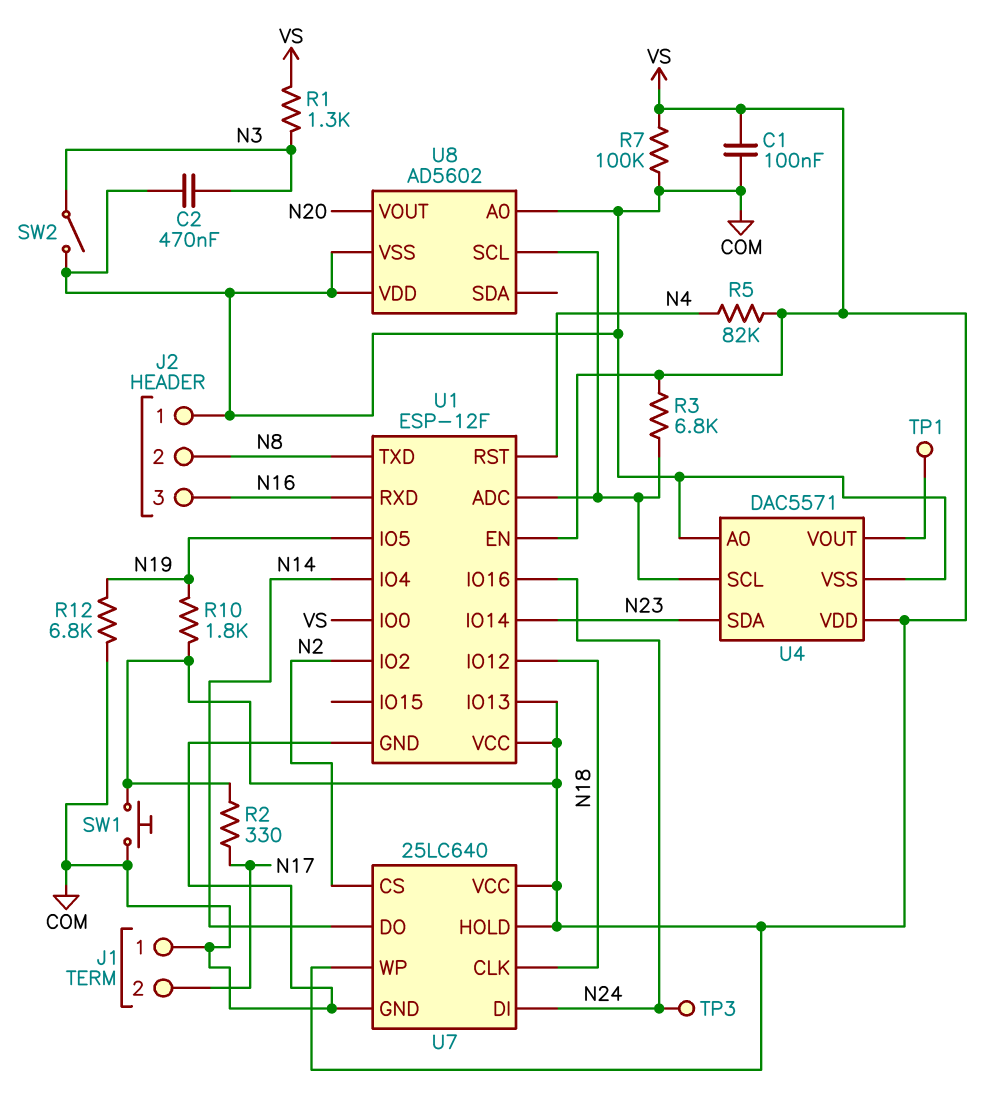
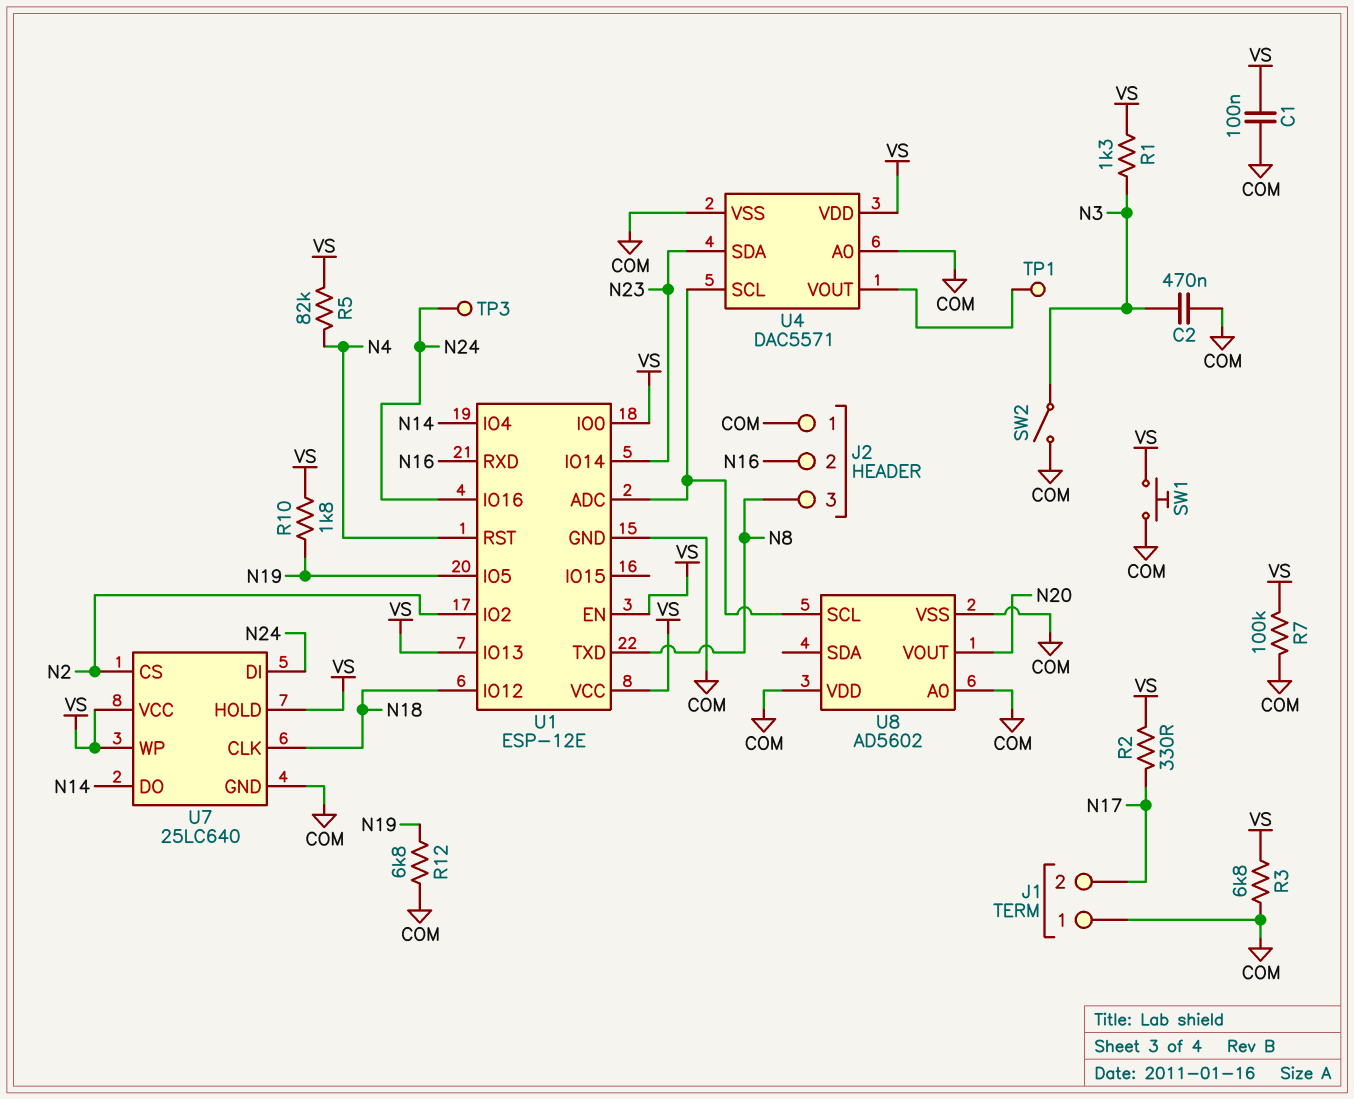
J2 pin 2: N8 -> N16
J2 pin 3: N16 -> N8
R3: 6.8k (U1/ADC, VS) -> 6.8k (COM, VS)
U1: ESP-12F -> ESP-12E

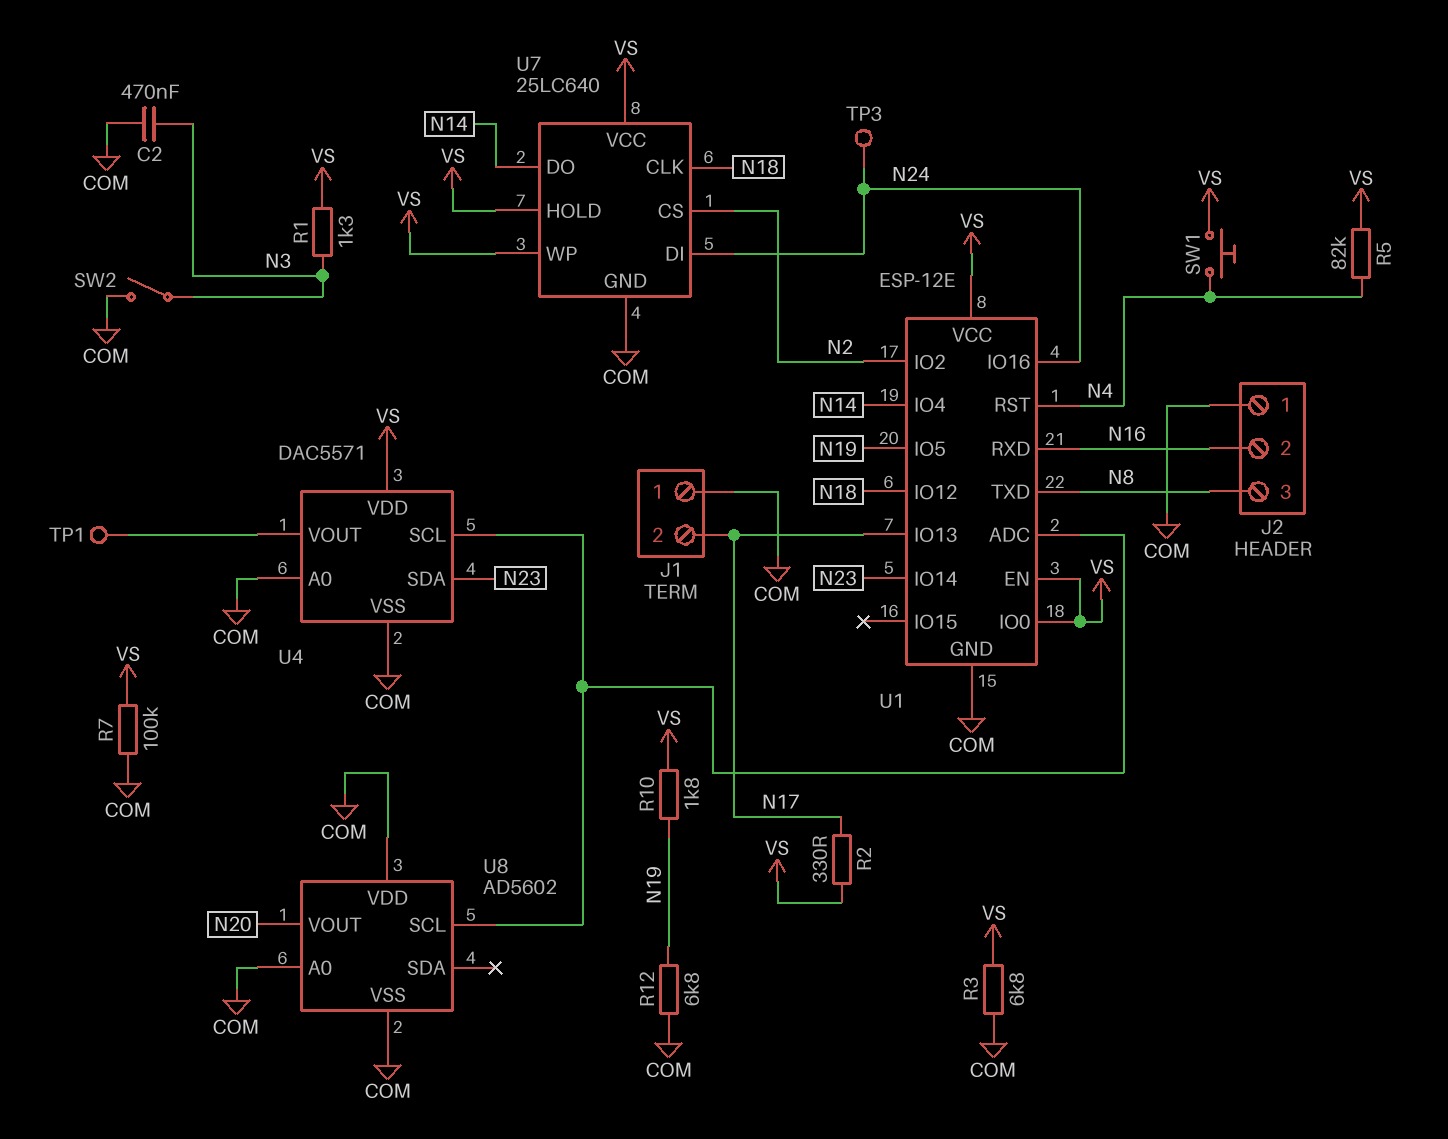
C1: 100nF (COM, VS) -> none
SW1: button (COM, VS) -> button (N4, VS)
U1 pin IO13: VS -> N17

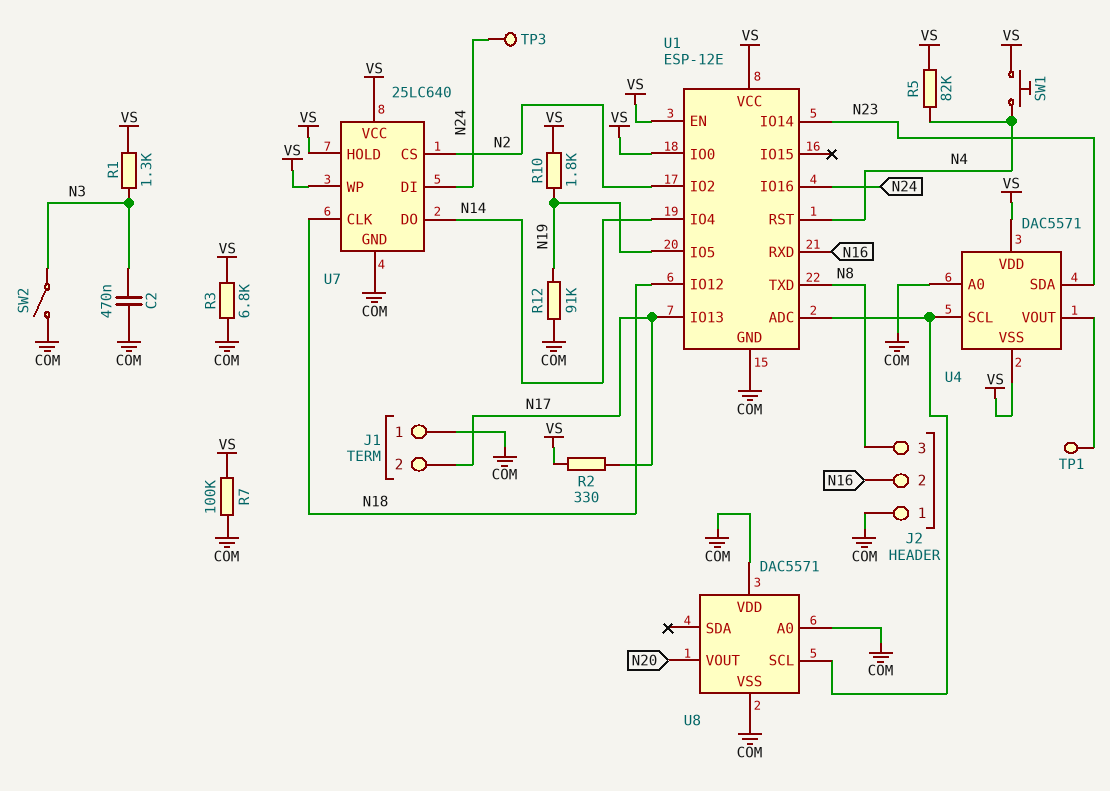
R12: 6.8k (COM, N19) -> 91k (COM, N19)
U4 pin VSS: COM -> VS
U8: AD5602 -> DAC5571

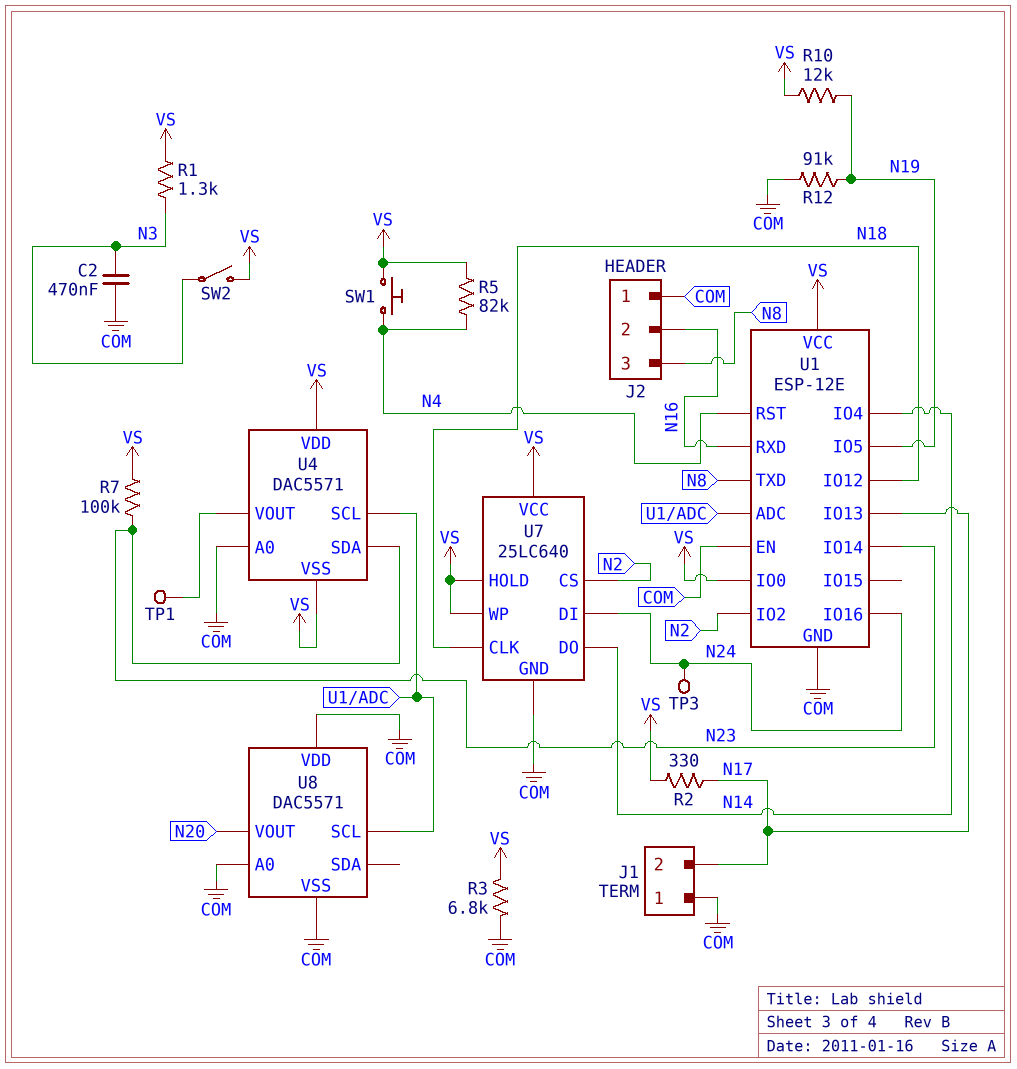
R7: 100k (COM, VS) -> 100k (N23, VS)
R10: 1.8k (N19, VS) -> 12k (N19, VS)
SW2: switch (COM, N3) -> switch (N3, VS)
U1 pin EN: VS -> COM

